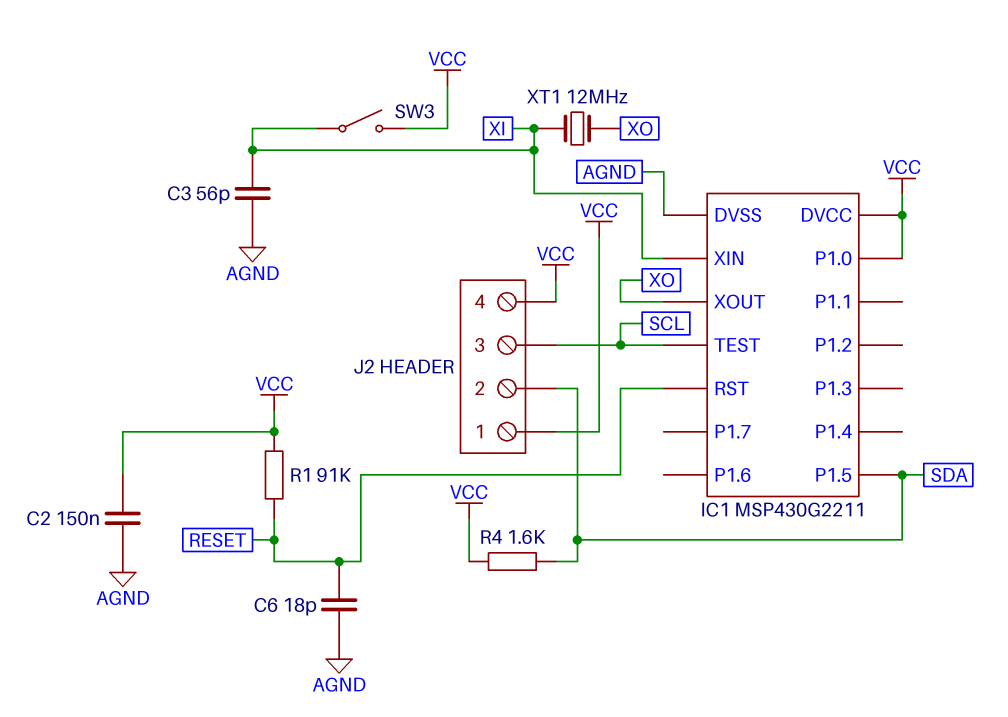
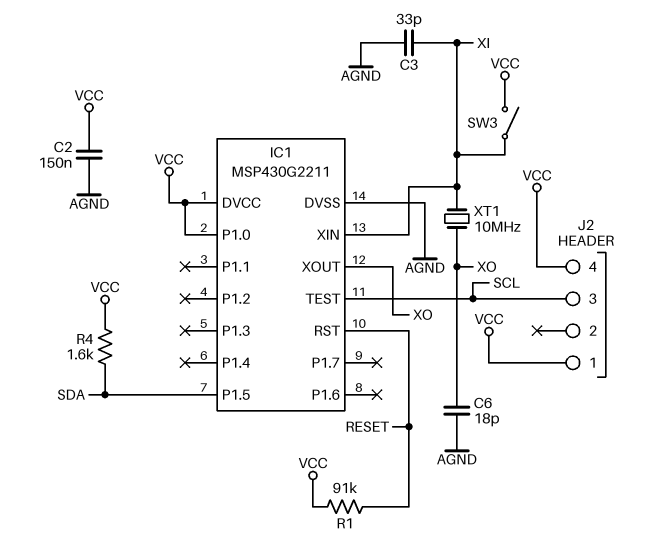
C3: 56pF (AGND, XI) -> 33pF (AGND, XI)
C6: 18pF (AGND, RESET) -> 18pF (AGND, XO)
J2 pin 2: SDA -> none
XT1: 12MHz (XI, XO) -> 10MHz (XI, XO)

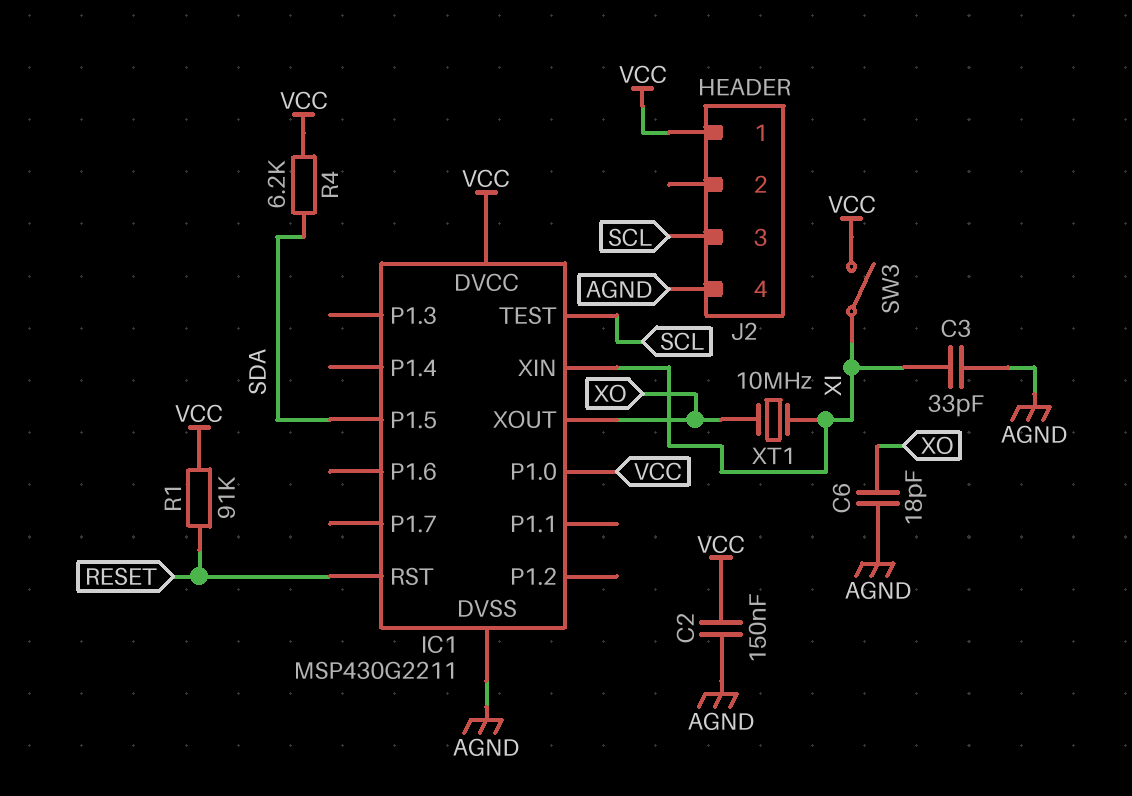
J2 pin 4: VCC -> AGND
R4: 1.6k (SDA, VCC) -> 6.2k (SDA, VCC)

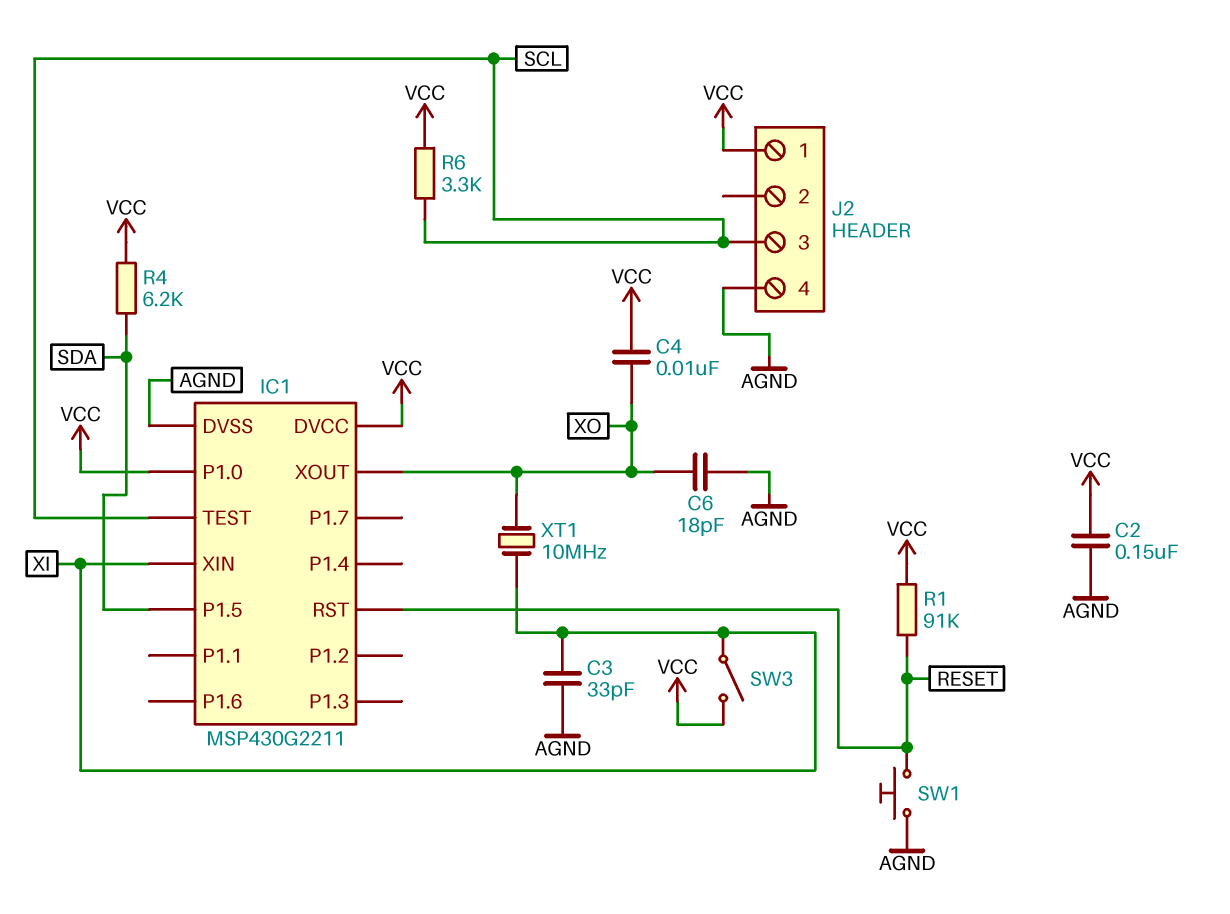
C4: none -> 10nF (VCC, XO)
R6: none -> 3.3k (SCL, VCC)
SW1: none -> button (AGND, RESET)

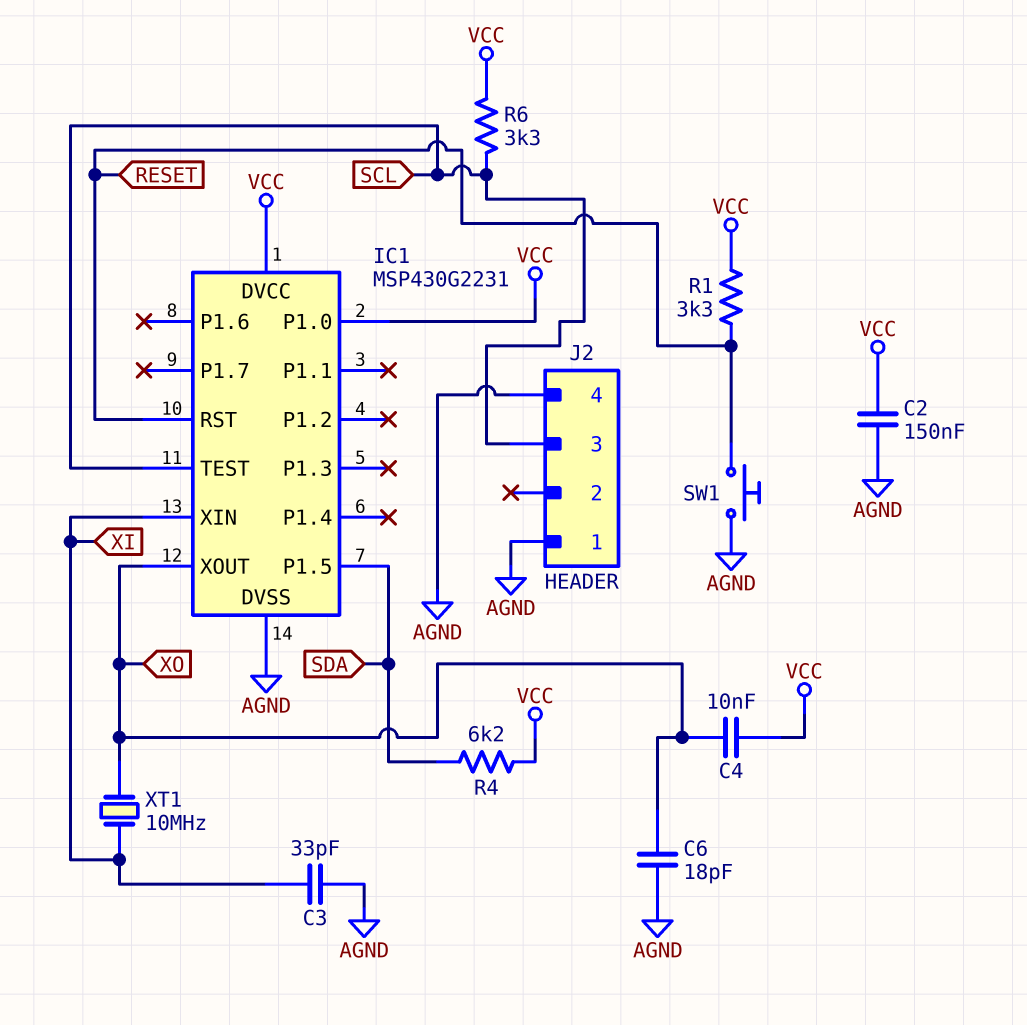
IC1: MSP430G2211 -> MSP430G2231
J2 pin 1: VCC -> AGND
R1: 91k (RESET, VCC) -> 3.3k (RESET, VCC)
SW3: switch (VCC, XI) -> none

